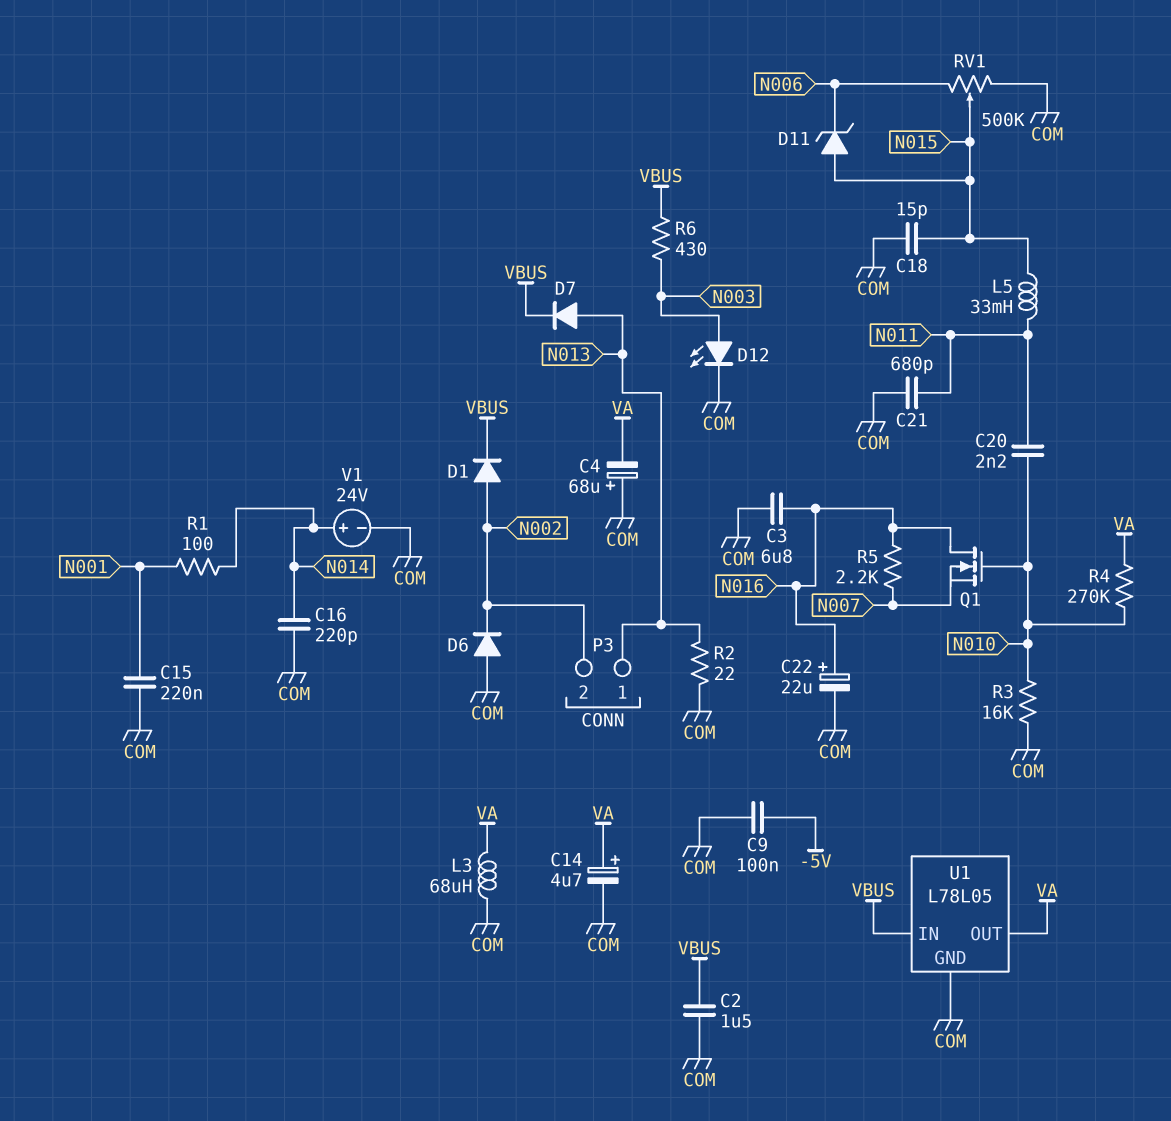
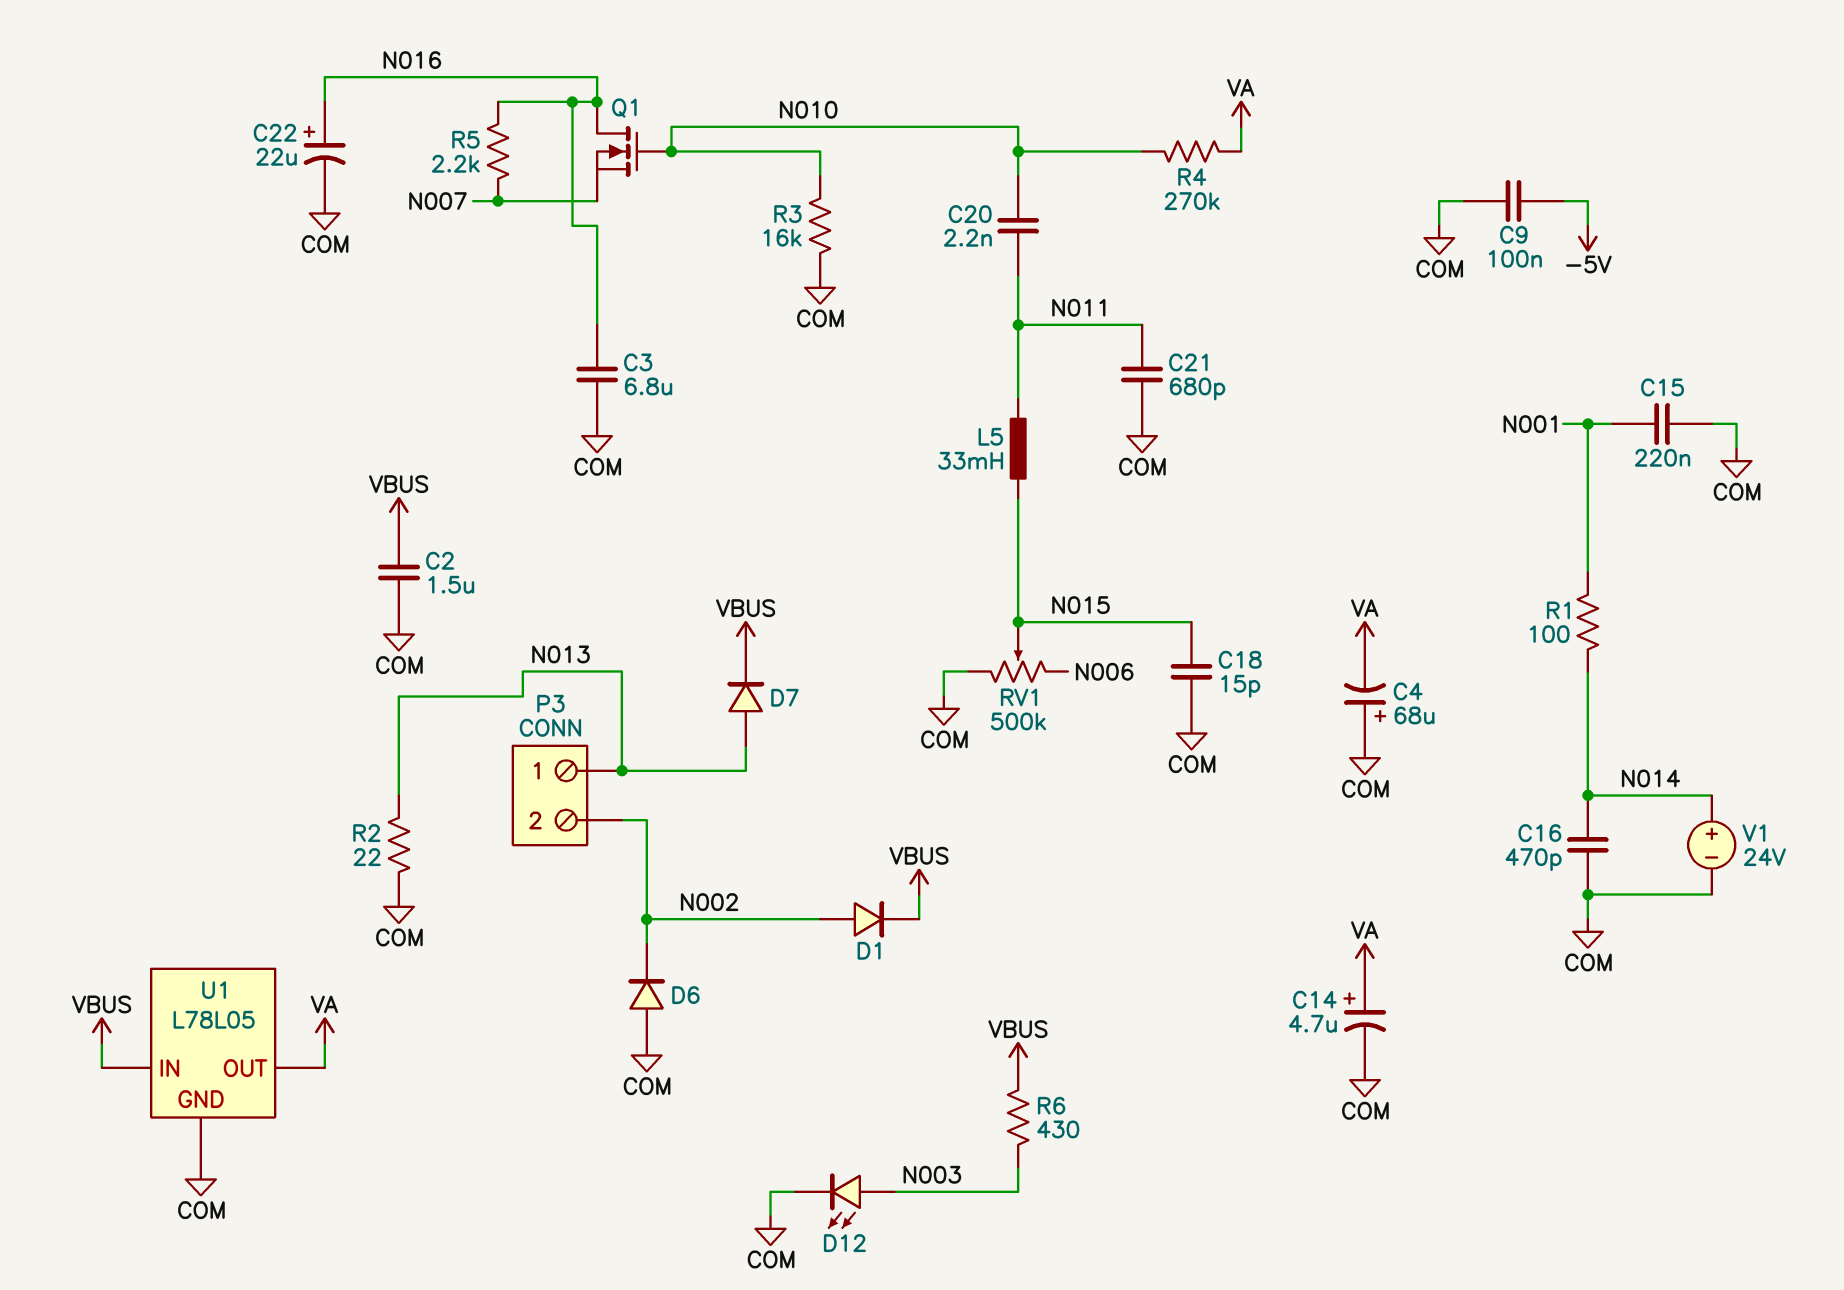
C16: 220pF (COM, N014) -> 470pF (COM, N014)
D11: zener (A N015, K N006) -> none
L3: 68uH (COM, VA) -> none

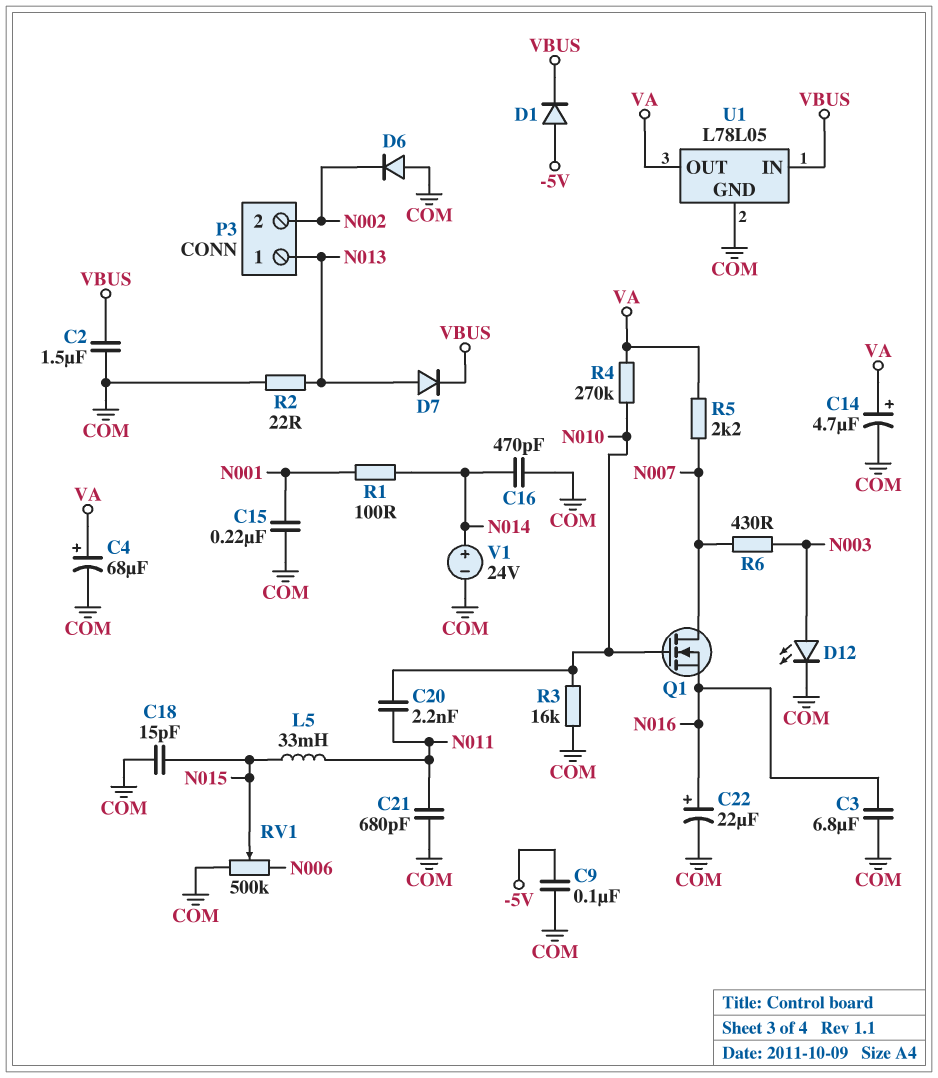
C4: 68uF (plus COM, minus VA) -> 68uF (plus VA, minus COM)
D1: diode (A N002, K VBUS) -> diode (A -5V, K VBUS)
Q1: NMOS (G N010, D N016, S N007) -> NMOS (G N010, D N007, S N016)
R5: 2.2k (N007, N016) -> 2.2k (N007, VA)
R6: 430 (N003, VBUS) -> 430 (N003, N007)

